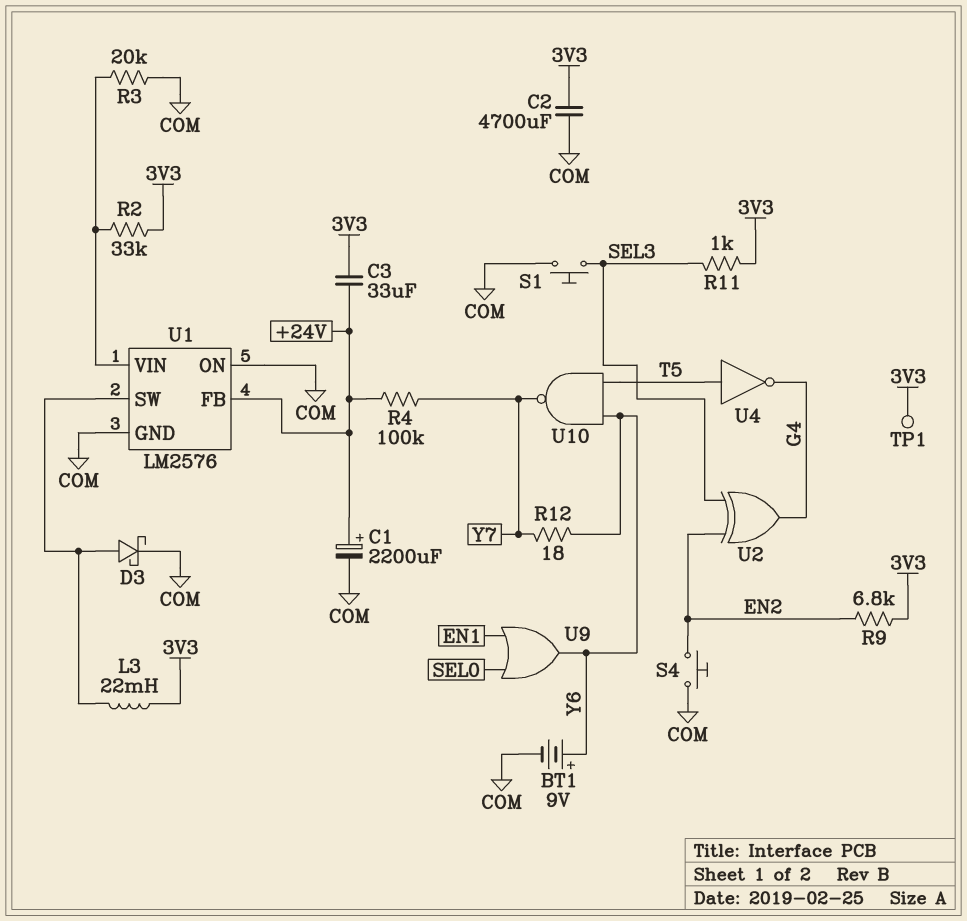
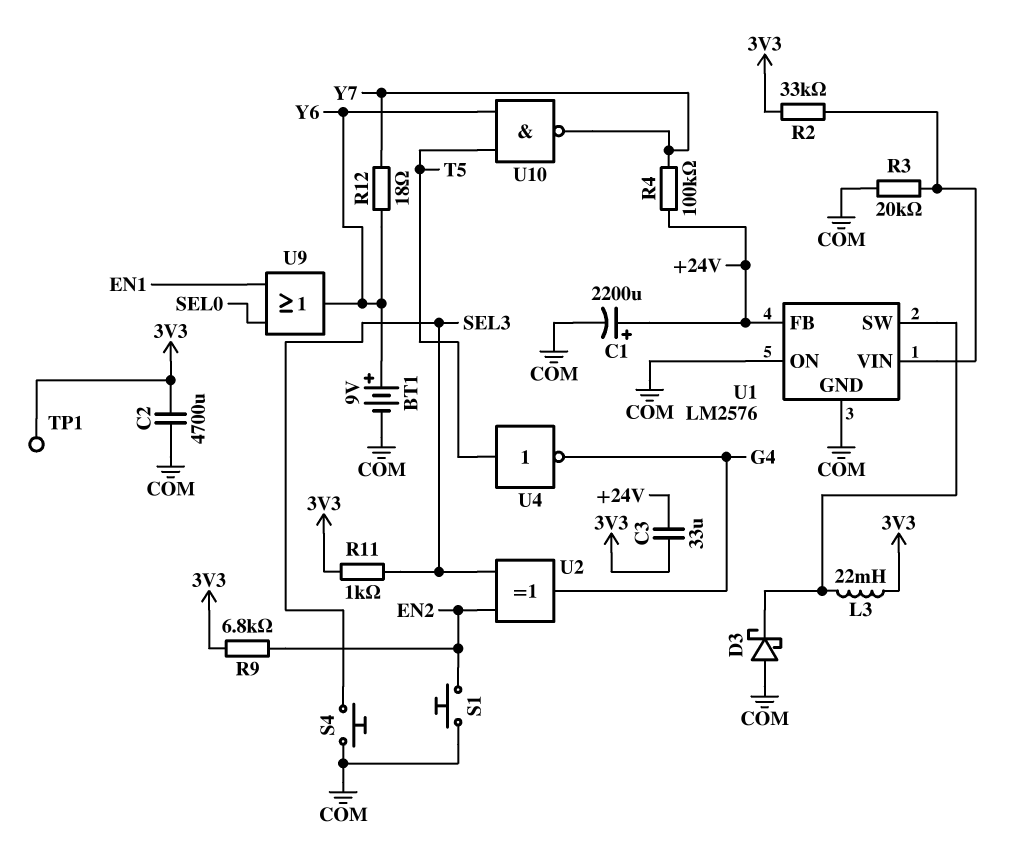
D3: schottky (A U1/SW, K COM) -> schottky (A COM, K U1/SW)
S1: button (COM, SEL3) -> button (COM, EN2)
S4: button (COM, EN2) -> button (COM, SEL3)

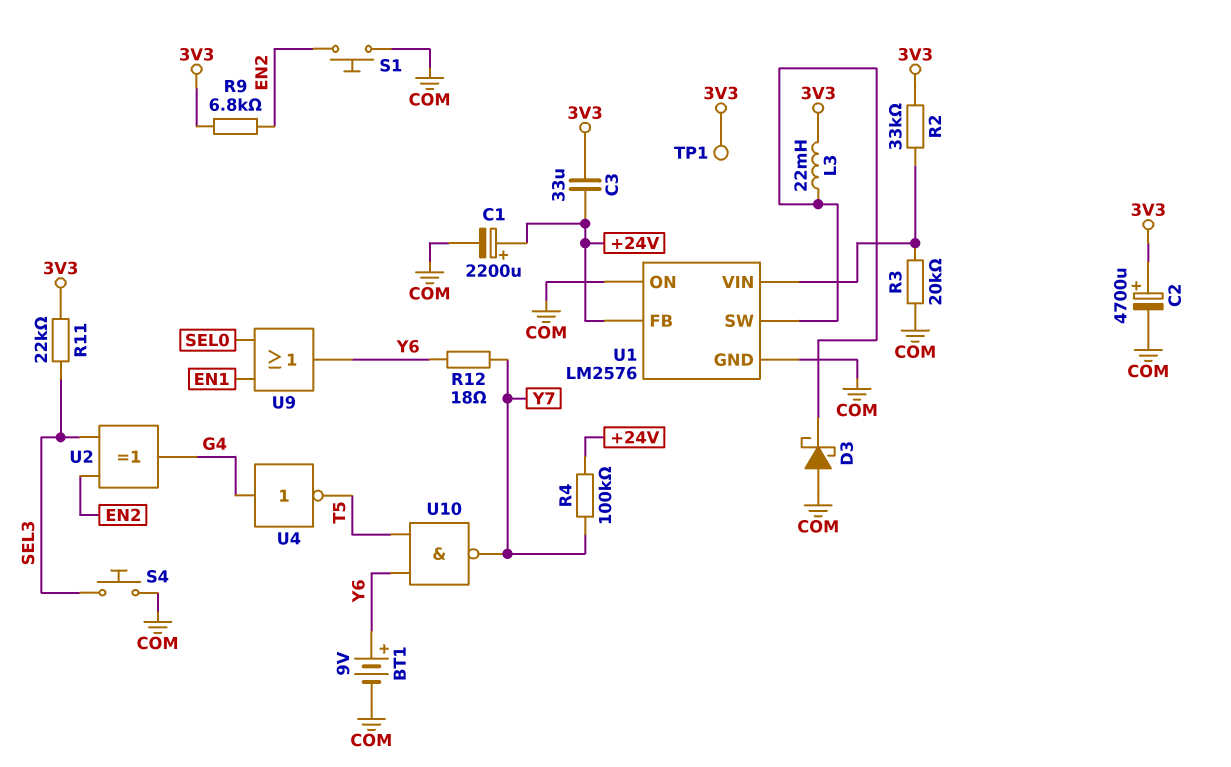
C2: 4700uF (3V3, COM) -> 4700uF (plus 3V3, minus COM)
R11: 1k (3V3, SEL3) -> 22k (3V3, SEL3)
U4: NOT (in T5, out G4) -> NOT (in G4, out T5)

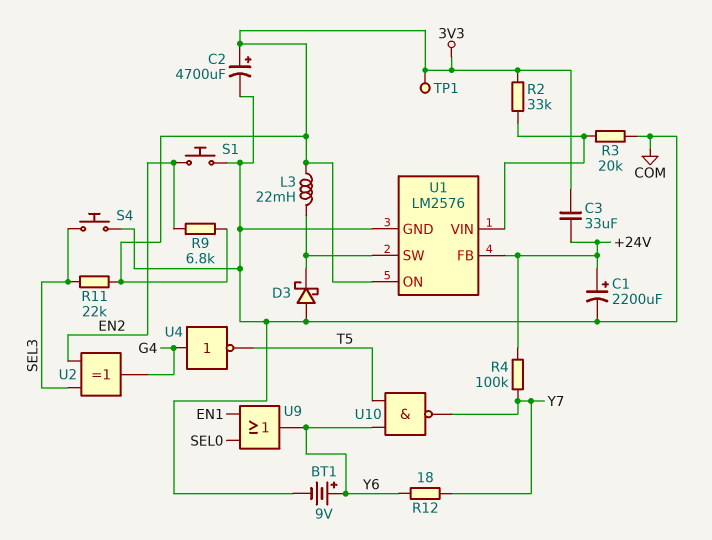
U1 pin ON: COM -> 3V3

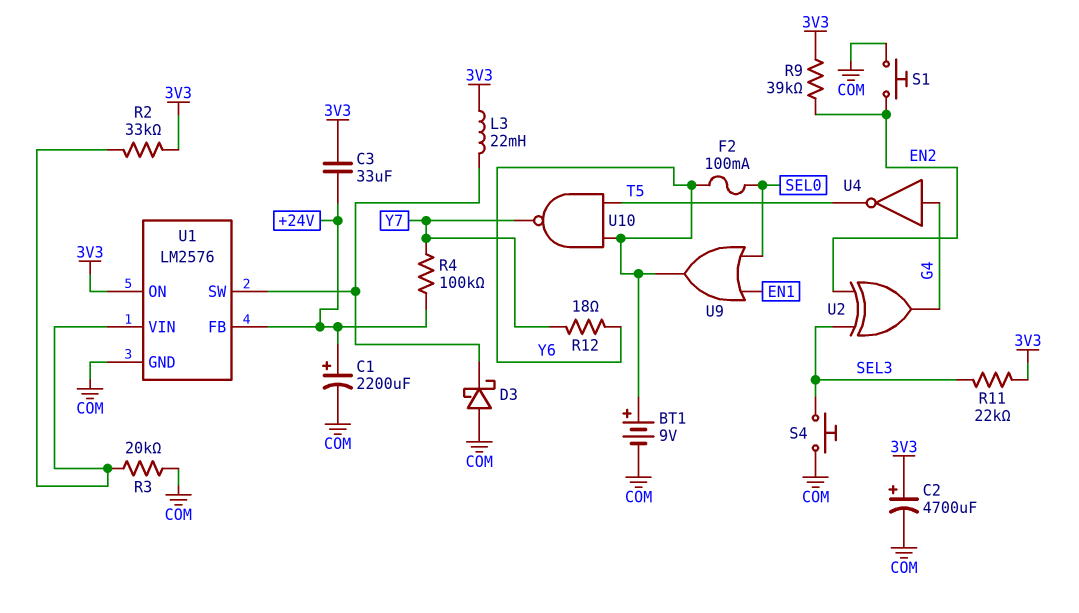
F2: none -> 100mA (SEL0, Y6)
R9: 6.8k (3V3, EN2) -> 39k (3V3, EN2)
TP1: test point (3V3) -> none

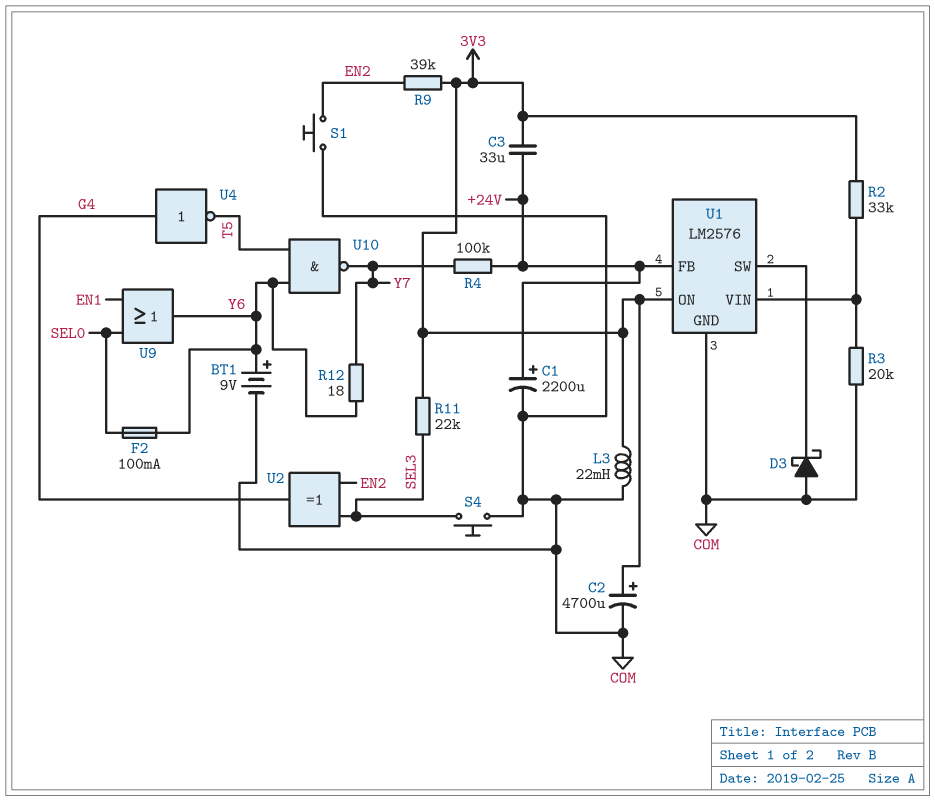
L3: 22mH (3V3, U1/SW) -> 22mH (3V3, COM)

